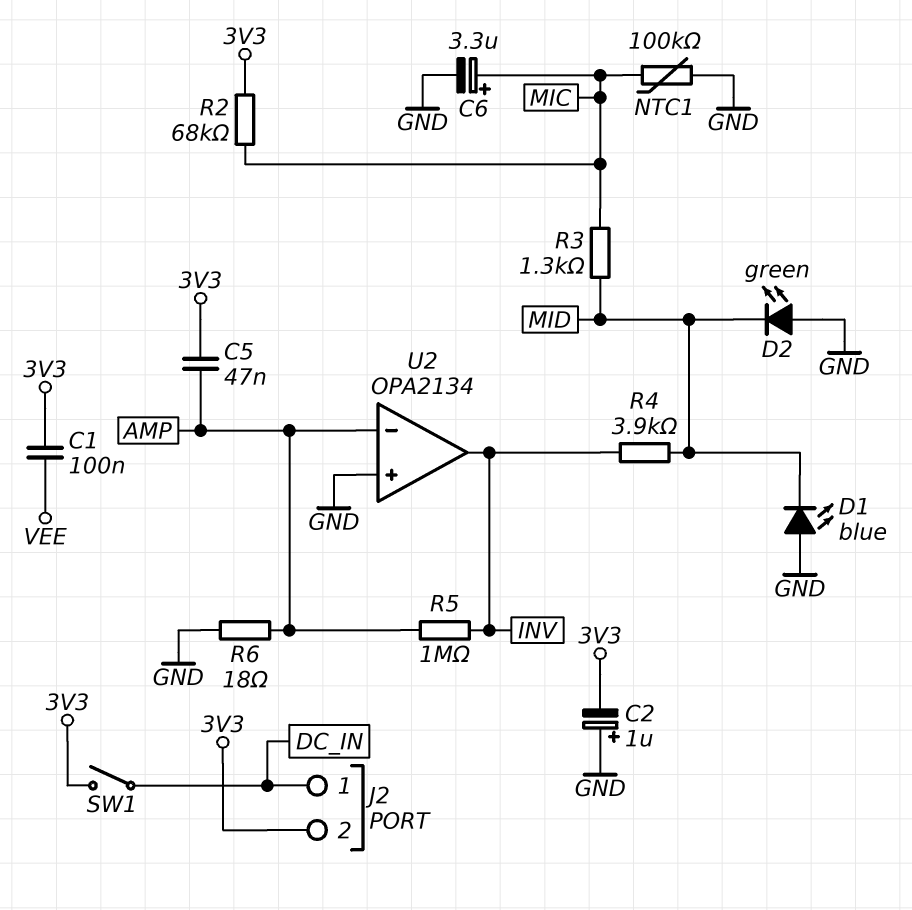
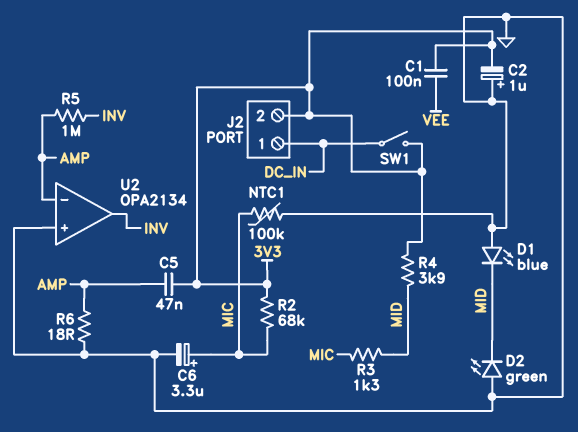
R4: 3.9k (INV, MID) -> 3.9k (3V3, MID)

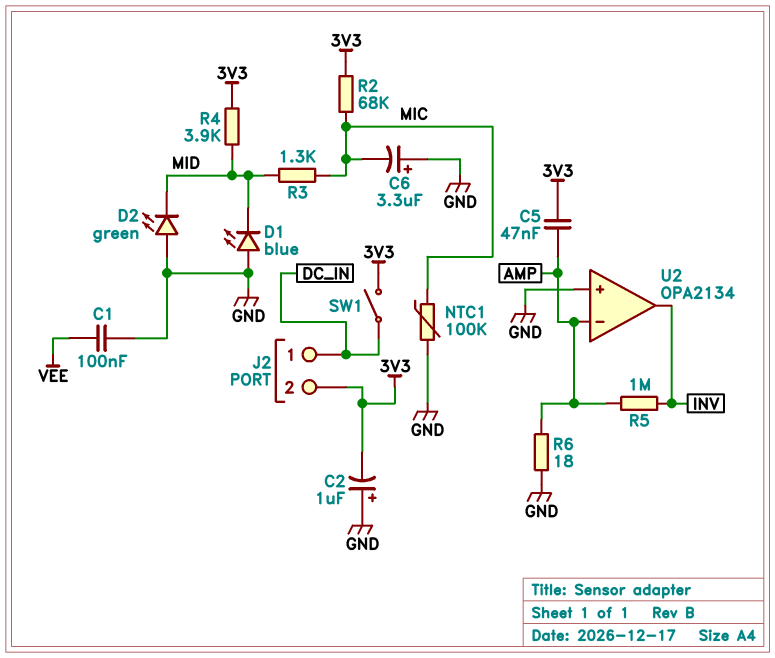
C1: 100nF (3V3, VEE) -> 100nF (GND, VEE)
C6: 3.3uF (plus MIC, minus GND) -> 3.3uF (plus GND, minus MIC)

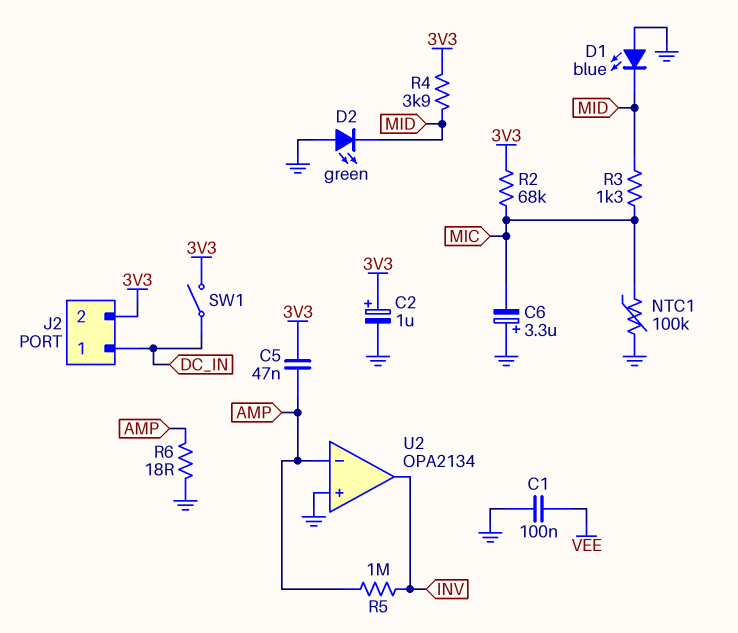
C2: 1uF (plus GND, minus 3V3) -> 1uF (plus 3V3, minus GND)

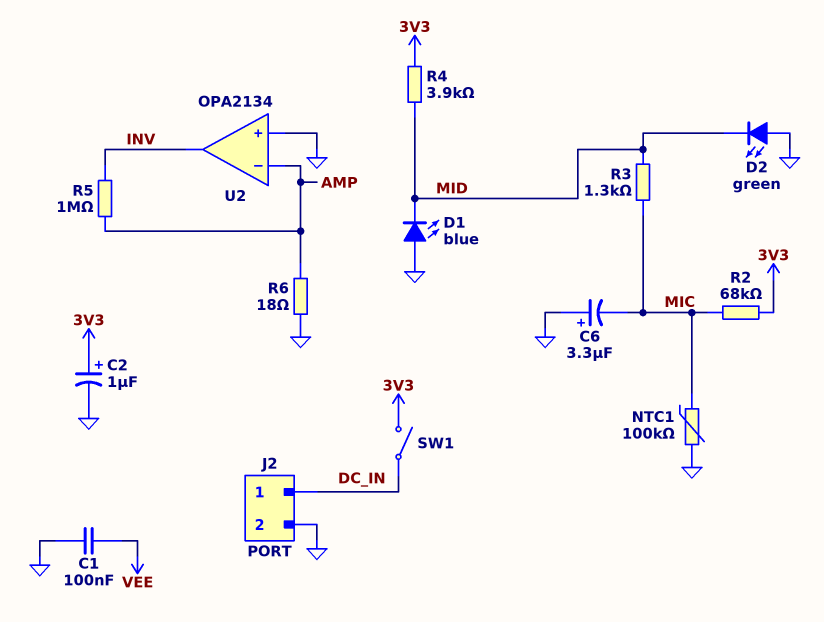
C5: 47nF (3V3, AMP) -> none
J2 pin 2: 3V3 -> GND

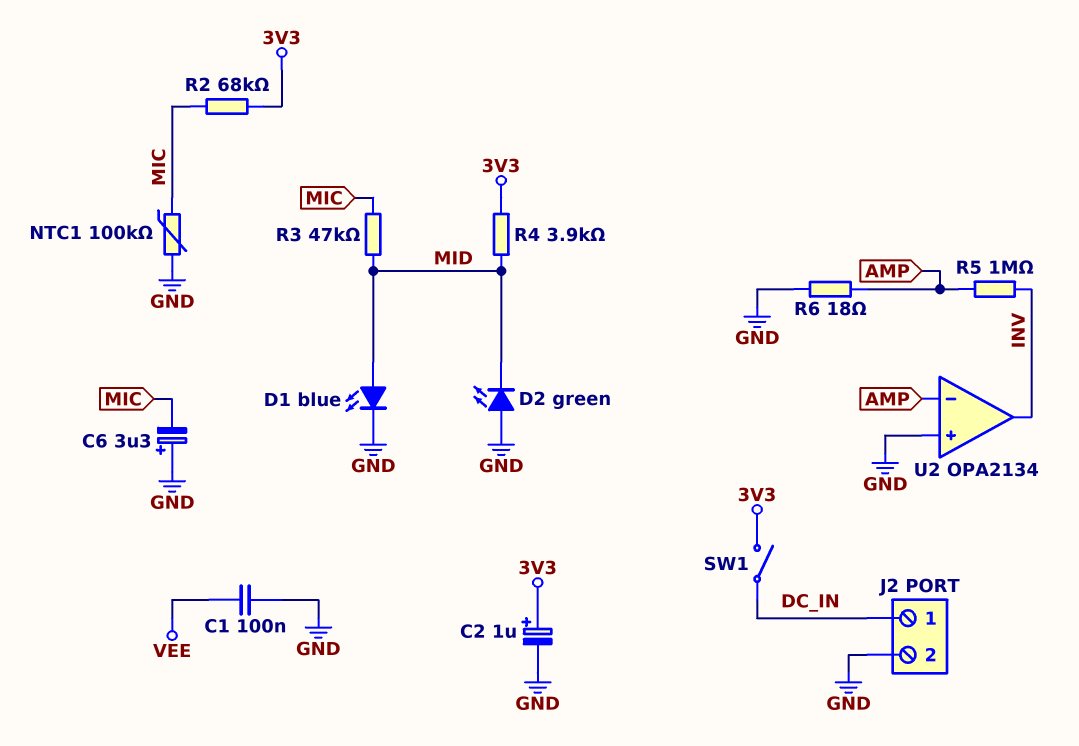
D1: LED blue (A GND, K MID) -> LED blue (A MID, K GND)
R3: 1.3k (MIC, MID) -> 47k (MIC, MID)

